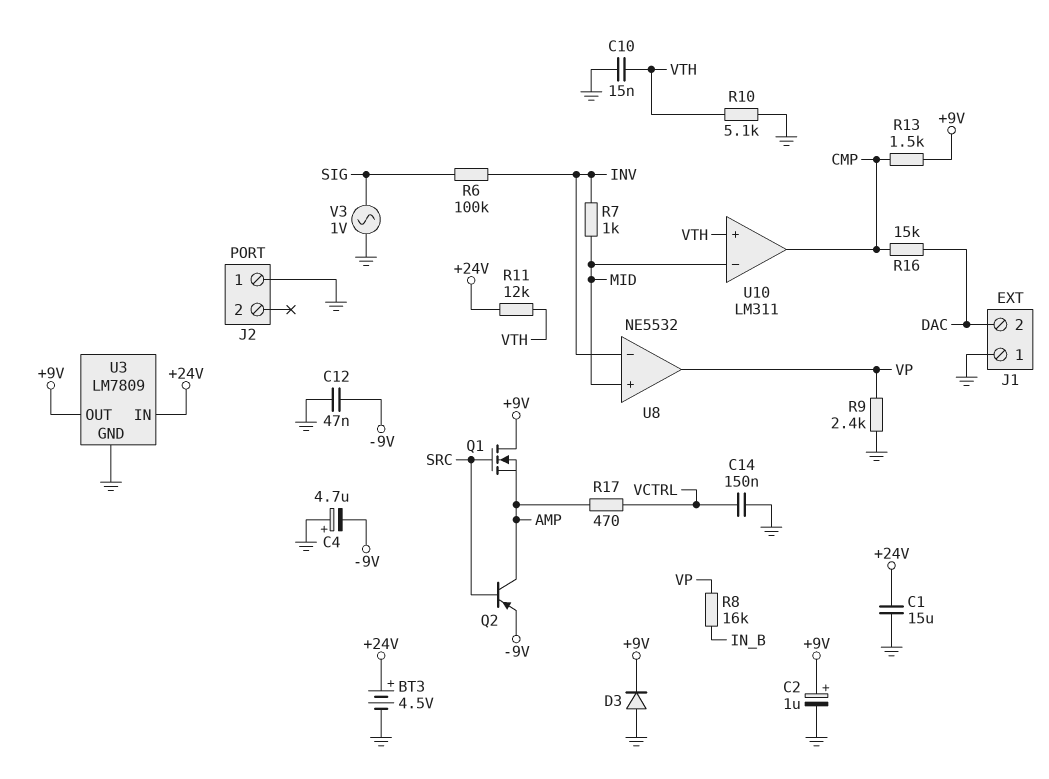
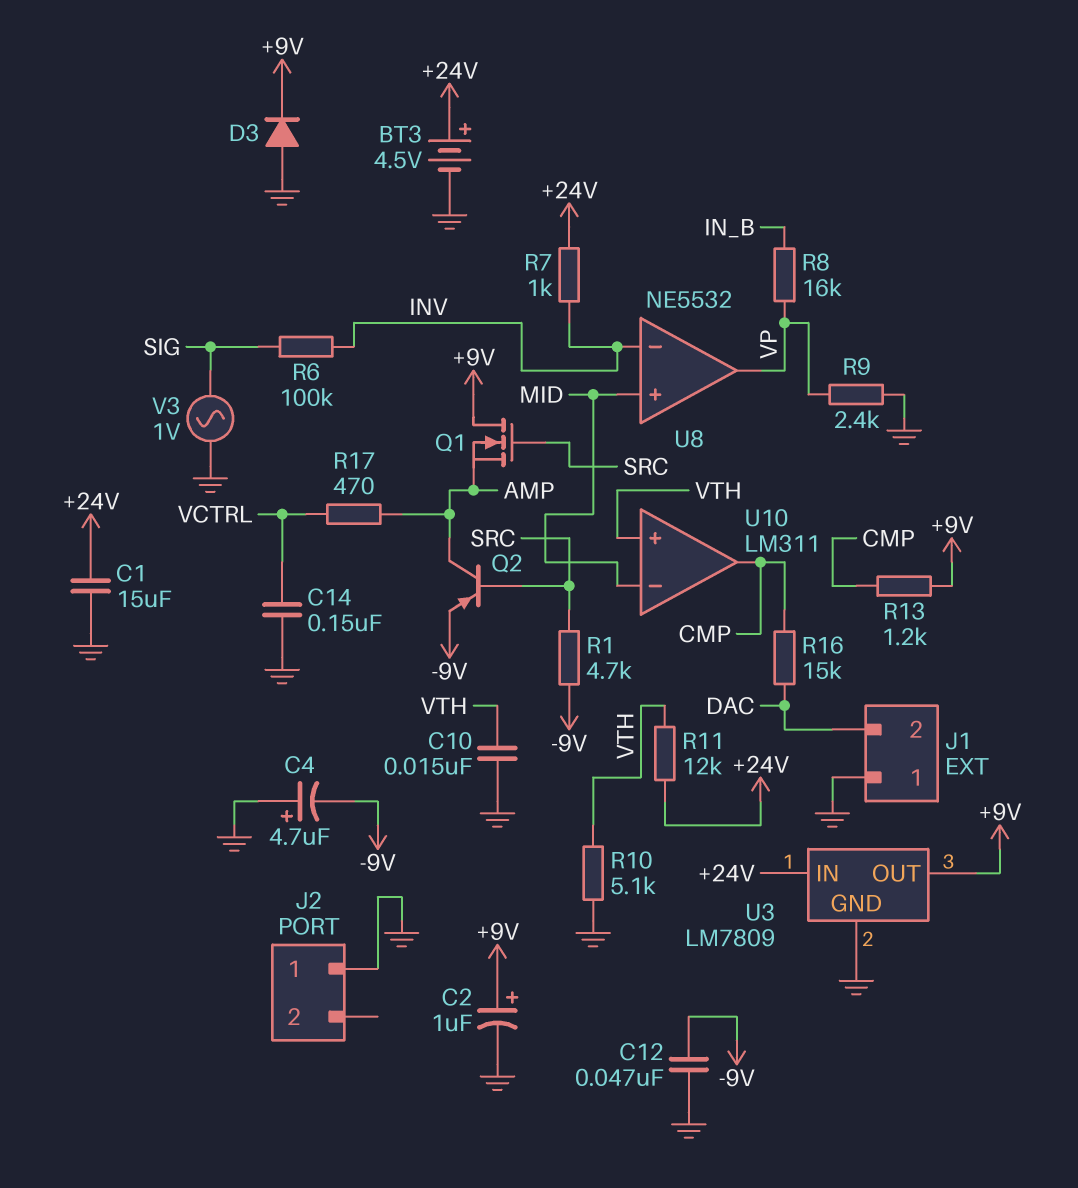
R1: none -> 4.7k (-9V, SRC)
R7: 1k (INV, MID) -> 1k (+24V, INV)
R13: 1.5k (+9V, CMP) -> 1.2k (+9V, CMP)

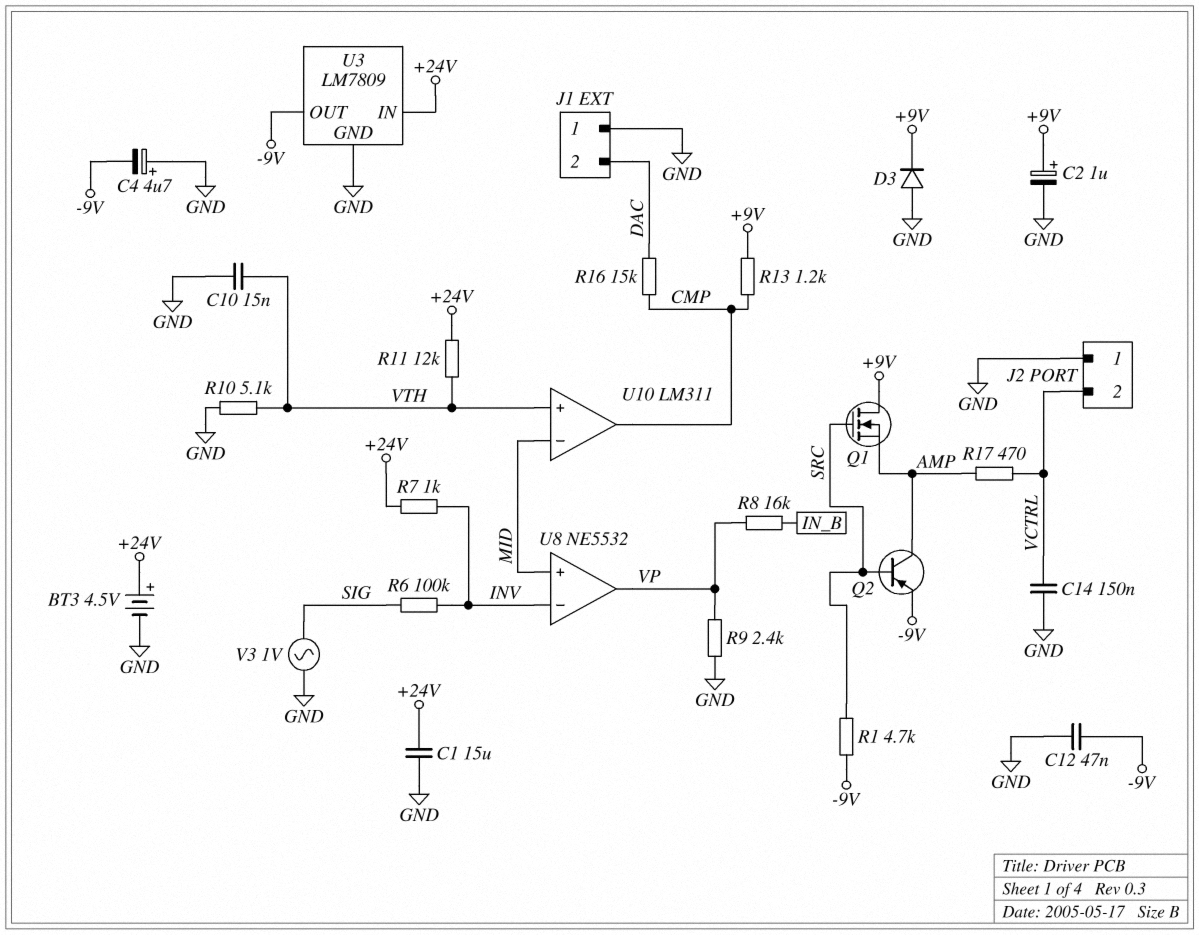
J2 pin 2: none -> VCTRL
U3 pin OUT: +9V -> -9V

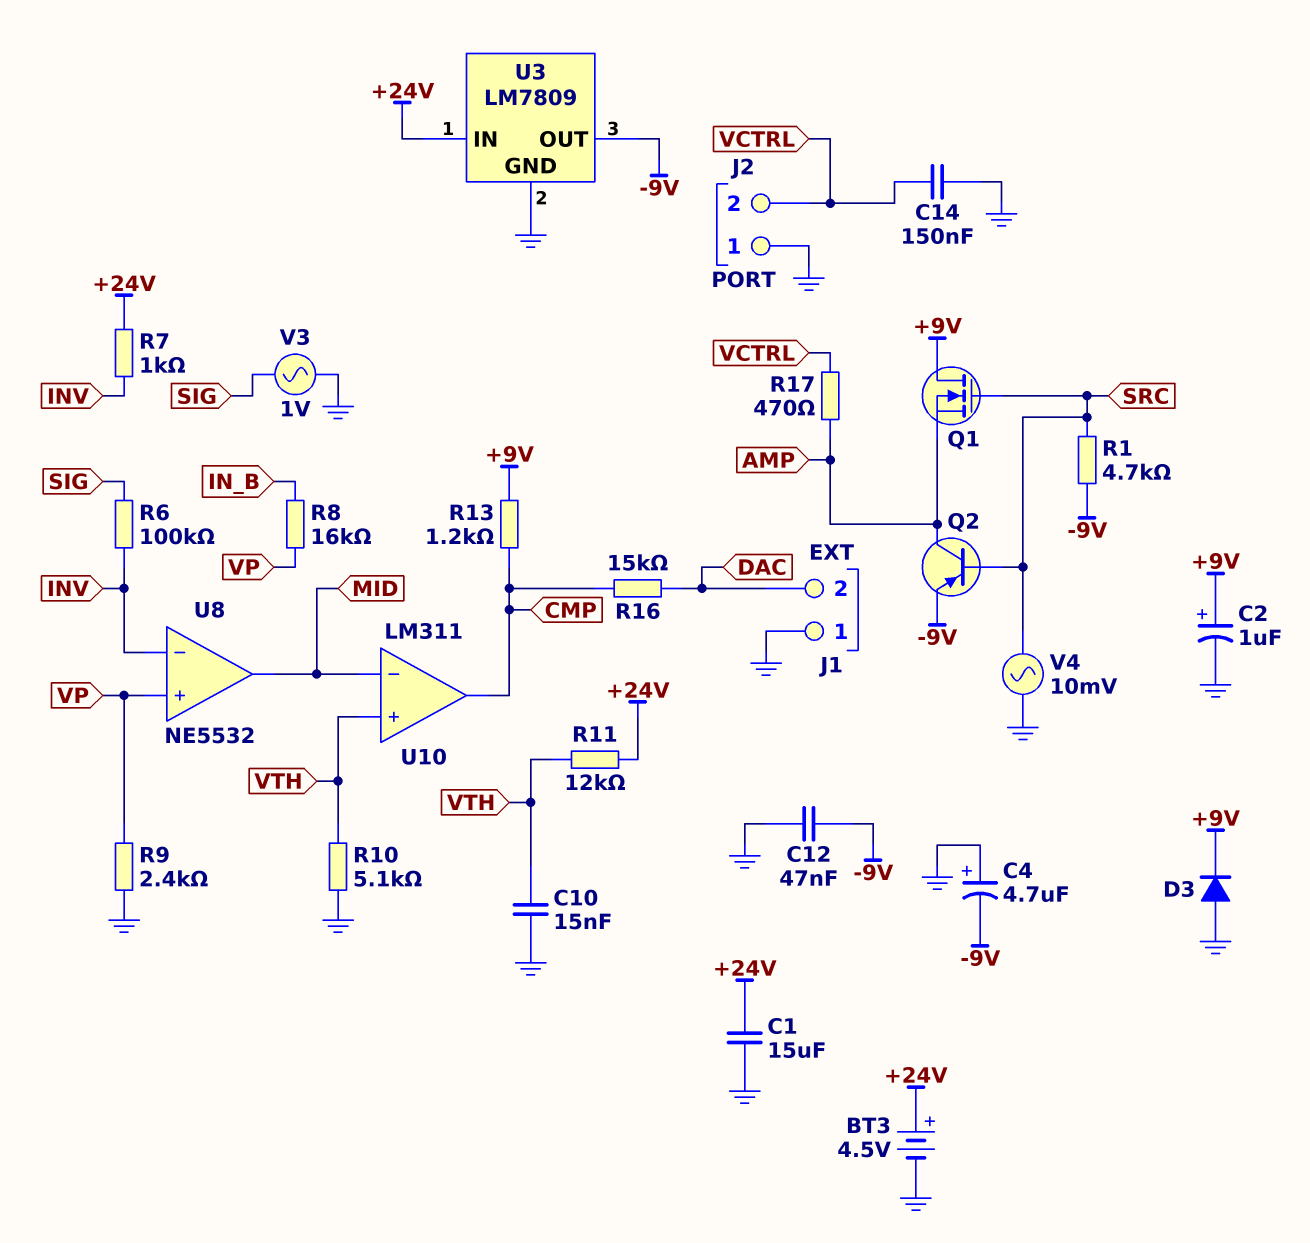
U8 pin in+: MID -> VP
U8 pin out: VP -> MID
V4: none -> AC 10mV (GND, SRC)

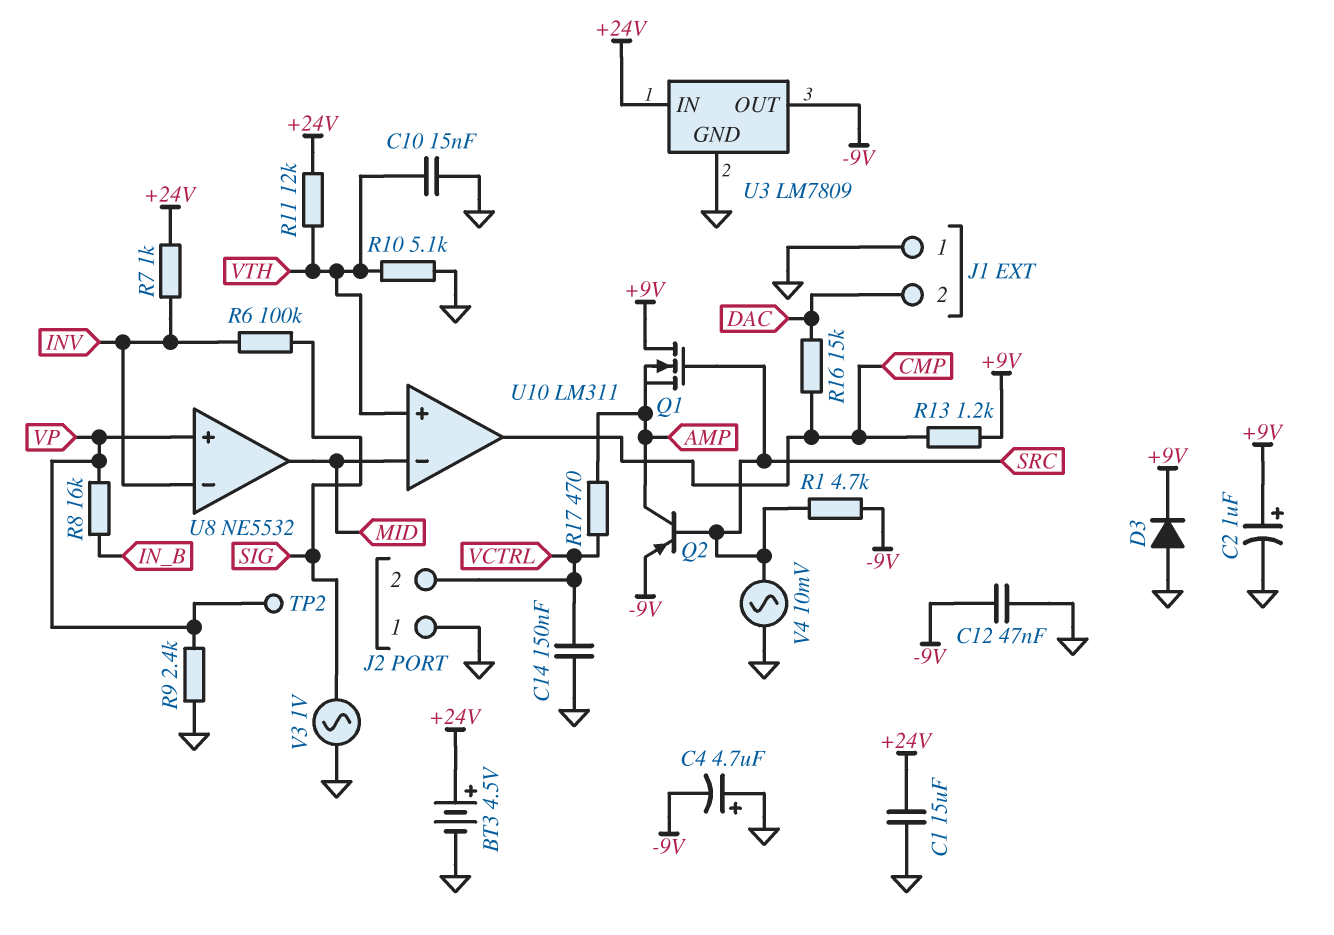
TP2: none -> test point (VP)

